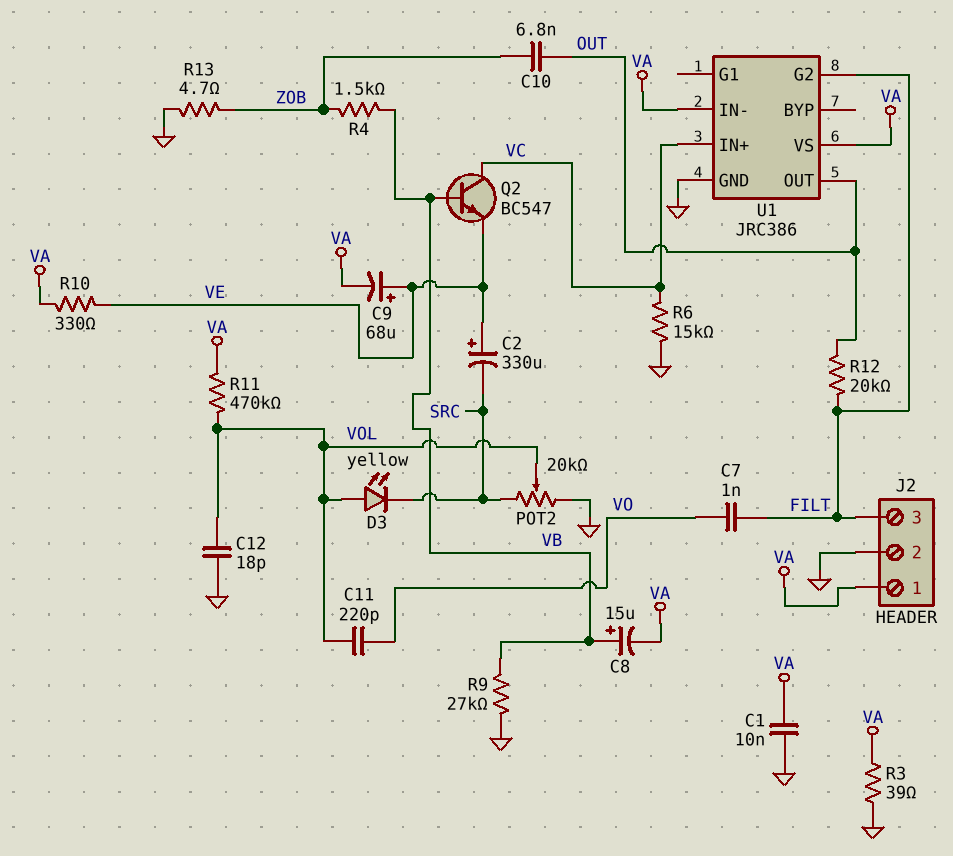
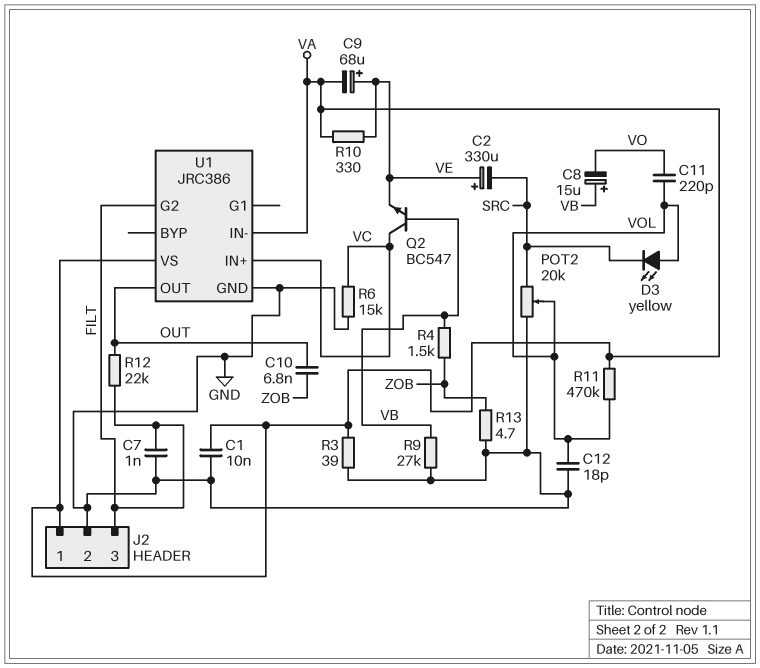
C7: 1nF (FILT, VO) -> 1nF (FILT, GND)
C8: 15uF (plus VB, minus VA) -> 15uF (plus VB, minus VO)
R12: 20k (FILT, OUT) -> 22k (FILT, OUT)

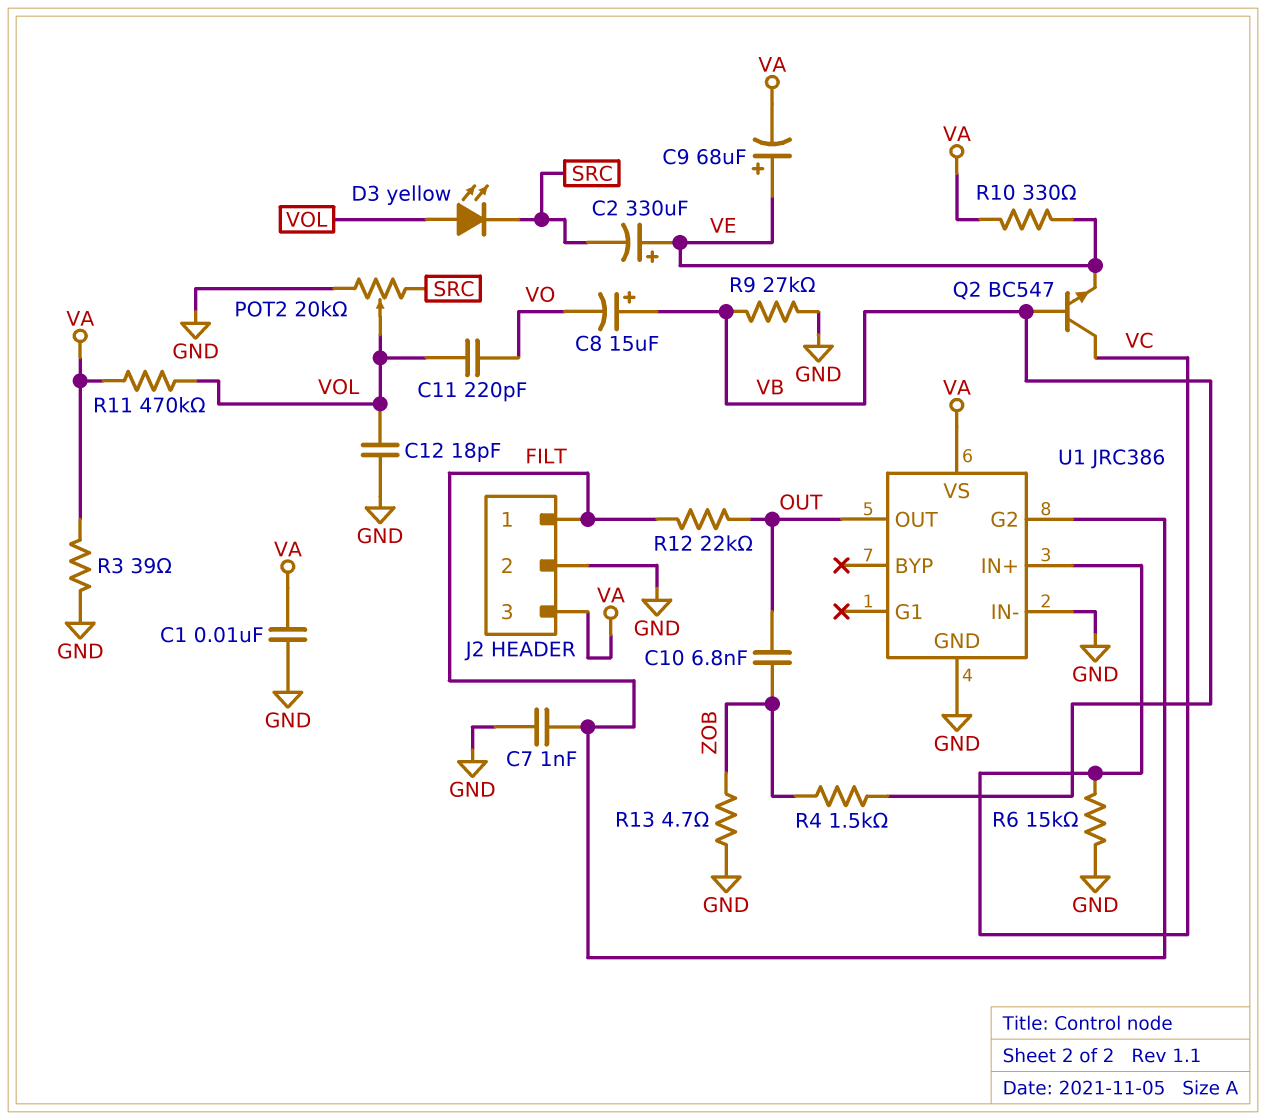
J2 pin 1: VA -> FILT
J2 pin 3: FILT -> VA
U1 pin IN-: VA -> GND

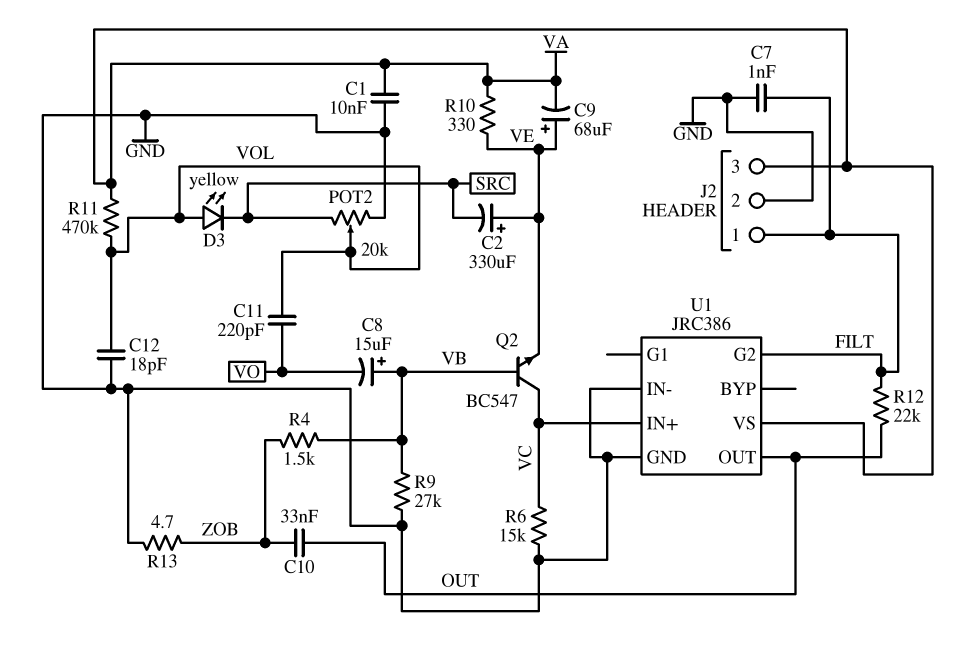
C10: 6.8nF (OUT, ZOB) -> 33nF (OUT, ZOB)
R3: 39 (GND, VA) -> none

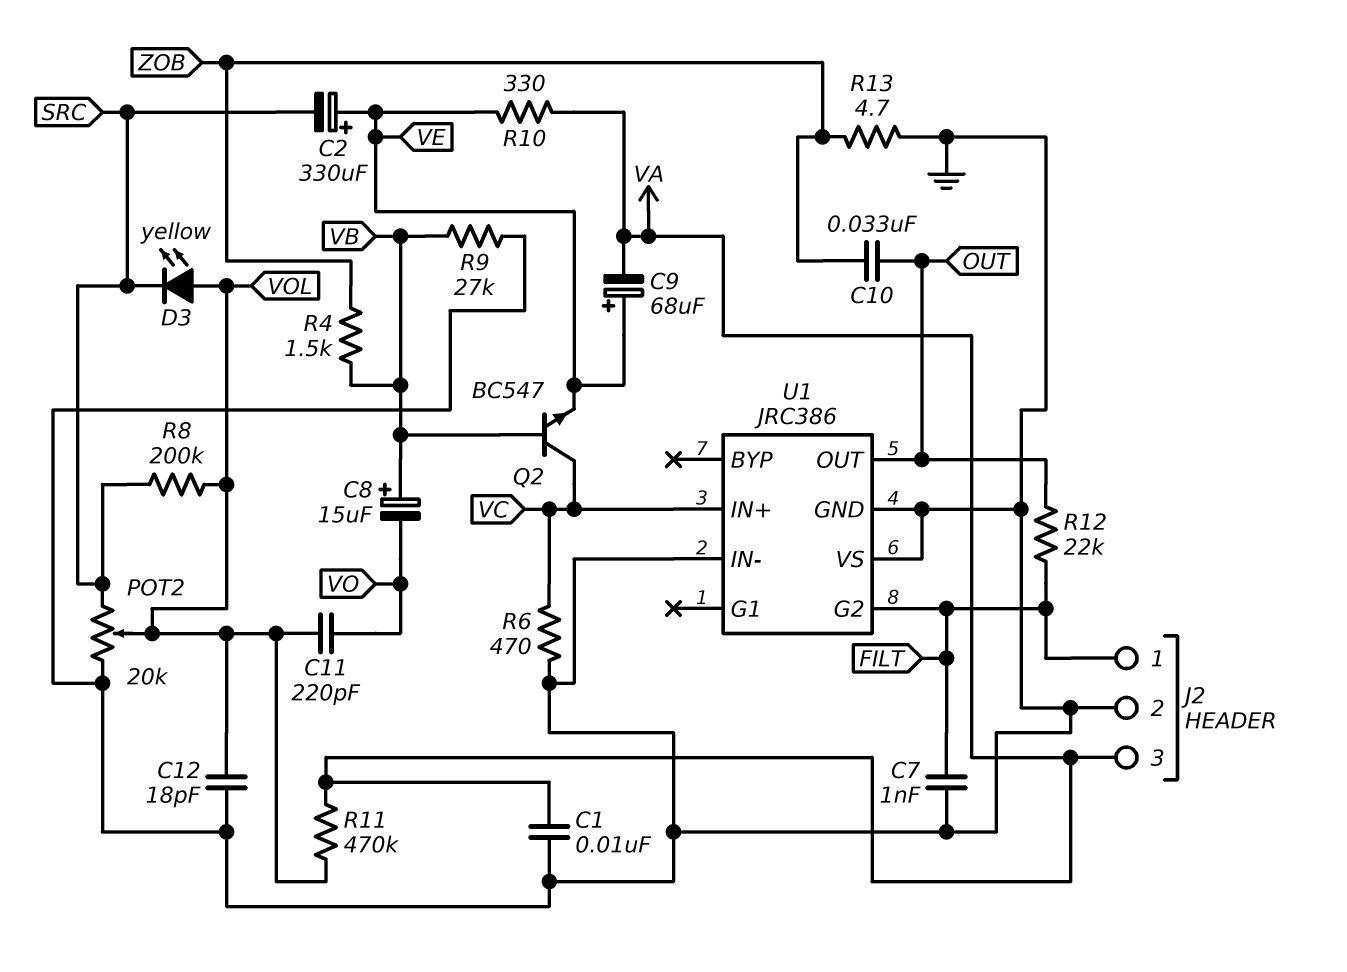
R6: 15k (GND, VC) -> 470 (GND, VC)
R8: none -> 200k (SRC, VOL)
U1 pin VS: VA -> GND

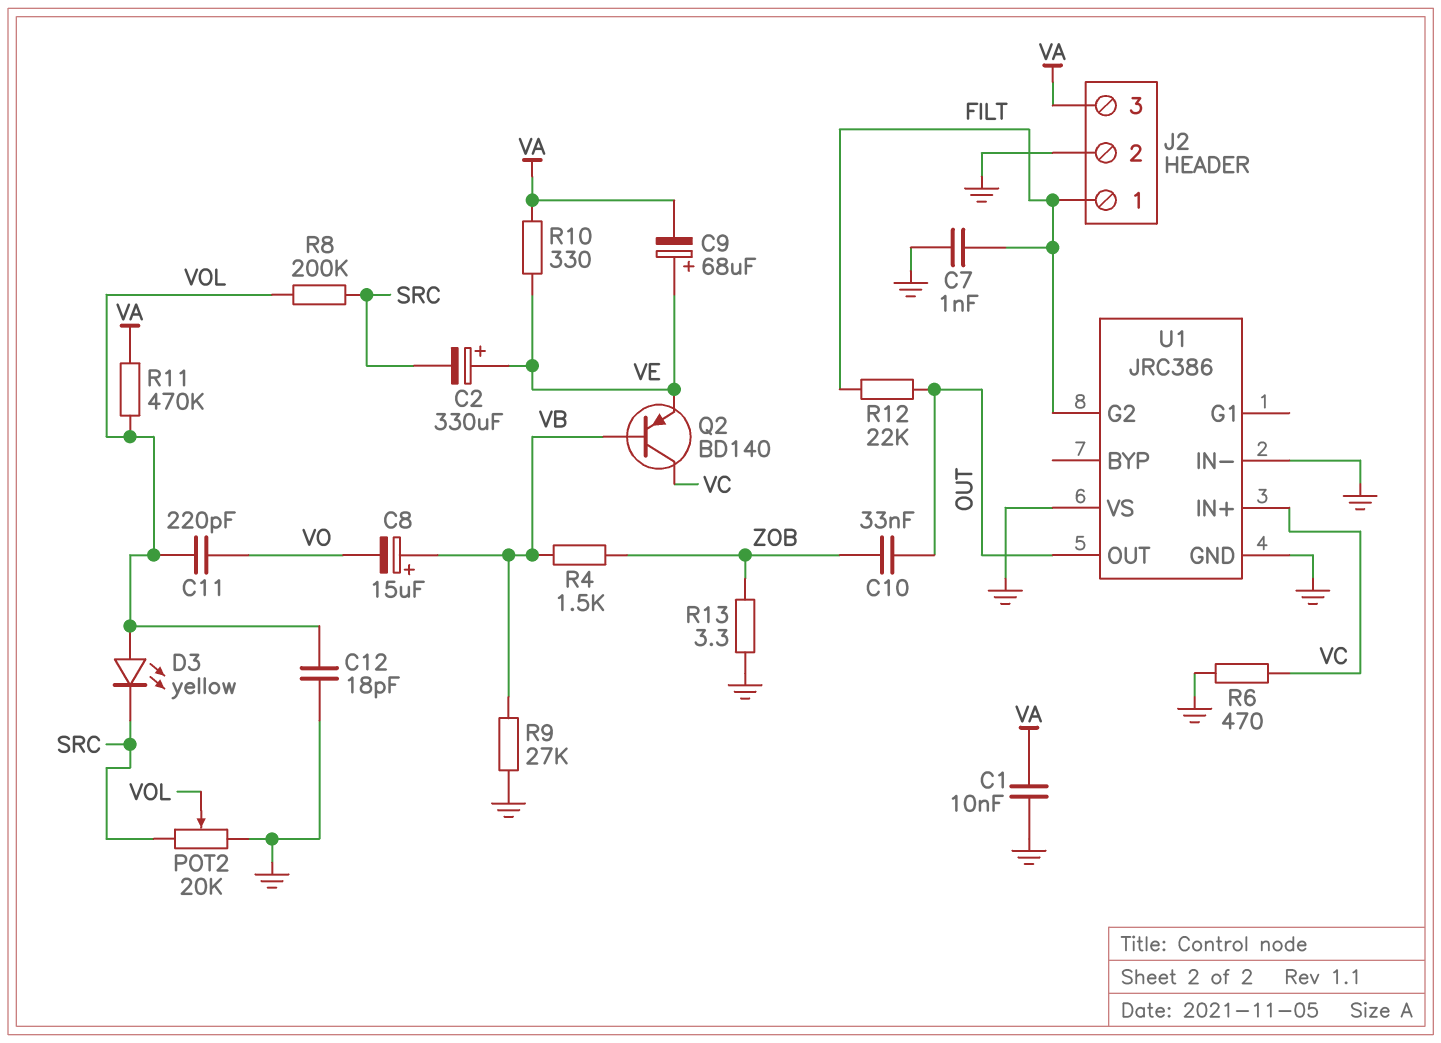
Q2: NPN BC547 (B VB, C VC, E VE) -> PNP BD140 (B VB, C VC, E VE)
R13: 4.7 (GND, ZOB) -> 3.3 (GND, ZOB)

